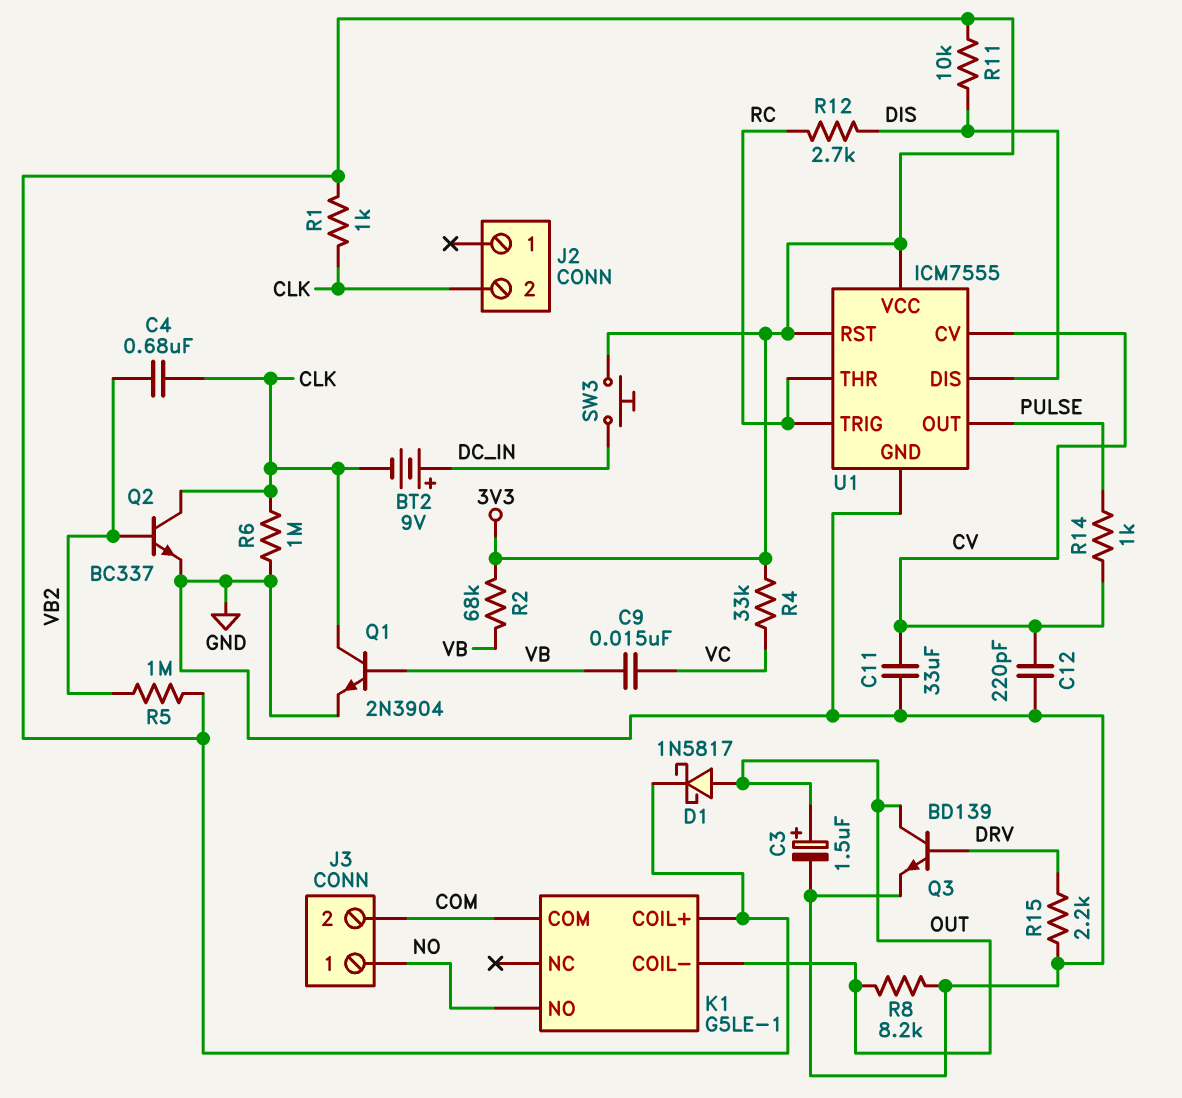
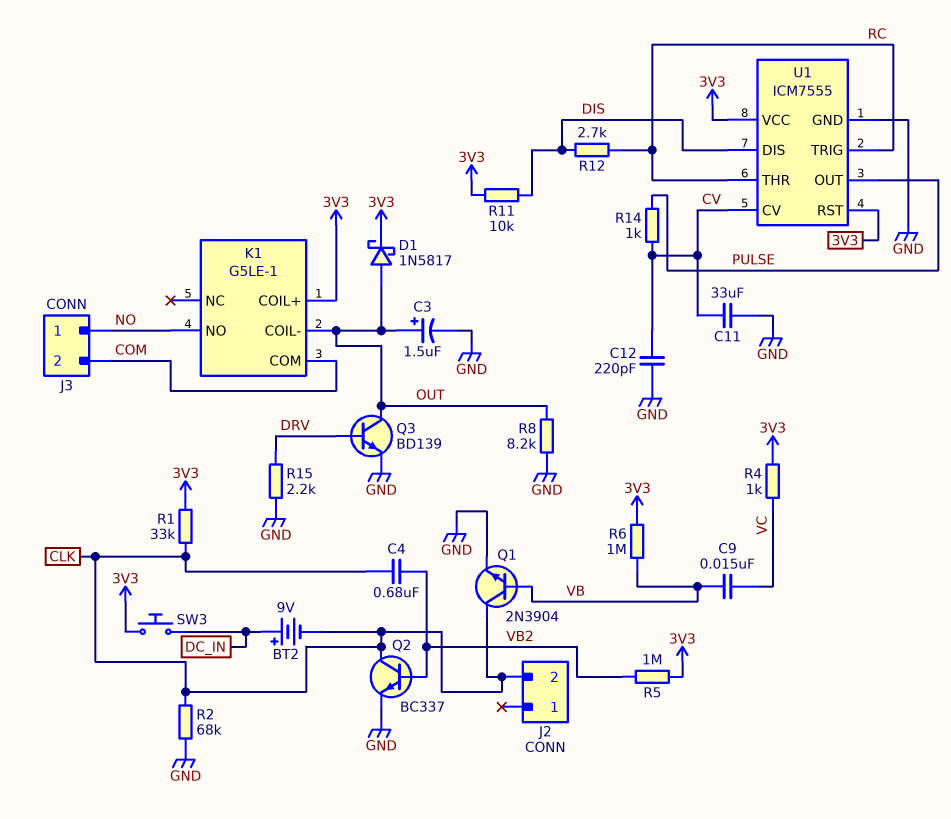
R1: 1k (3V3, CLK) -> 33k (3V3, CLK)
R2: 68k (3V3, VB) -> 68k (CLK, GND)
R4: 33k (3V3, VC) -> 1k (3V3, VC)
R6: 1M (CLK, GND) -> 1M (3V3, VB)

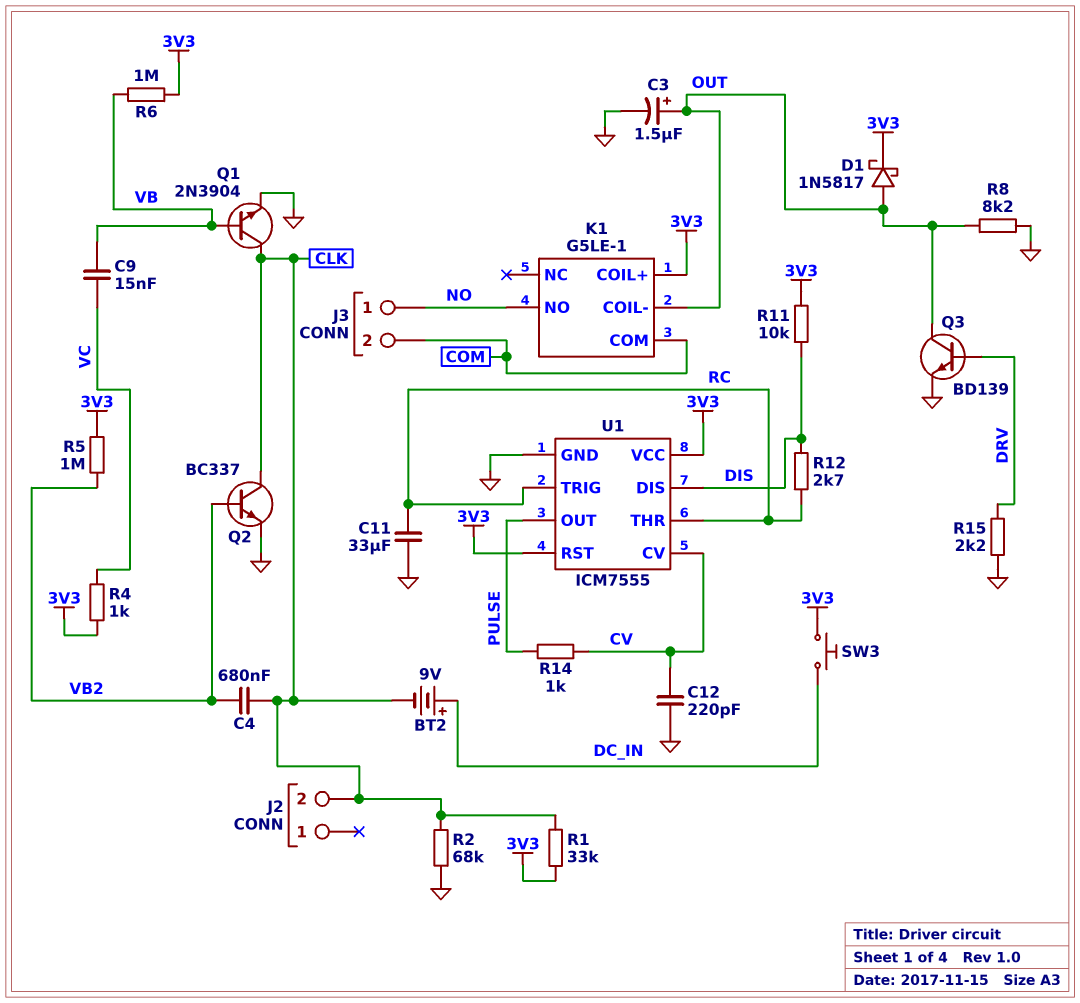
C11: 33uF (CV, GND) -> 33uF (GND, RC)

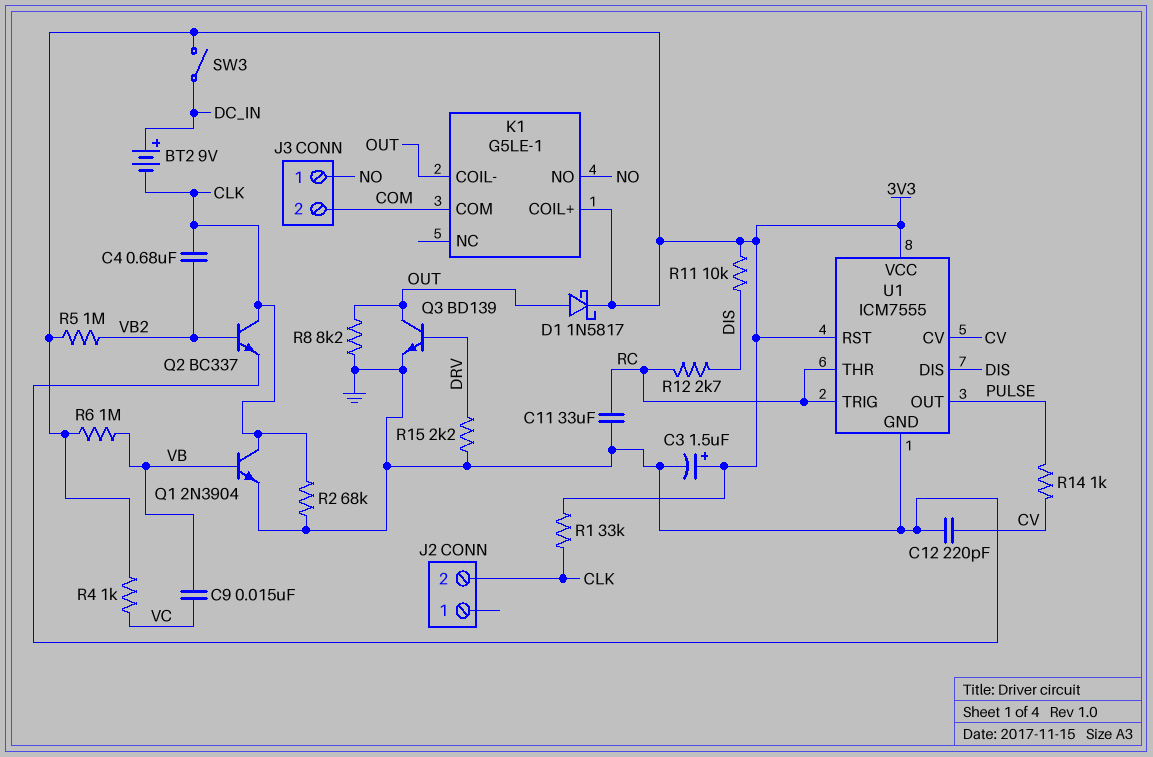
C3: 1.5uF (plus OUT, minus GND) -> 1.5uF (plus 3V3, minus GND)
SW3: button (3V3, DC_IN) -> switch (3V3, DC_IN)

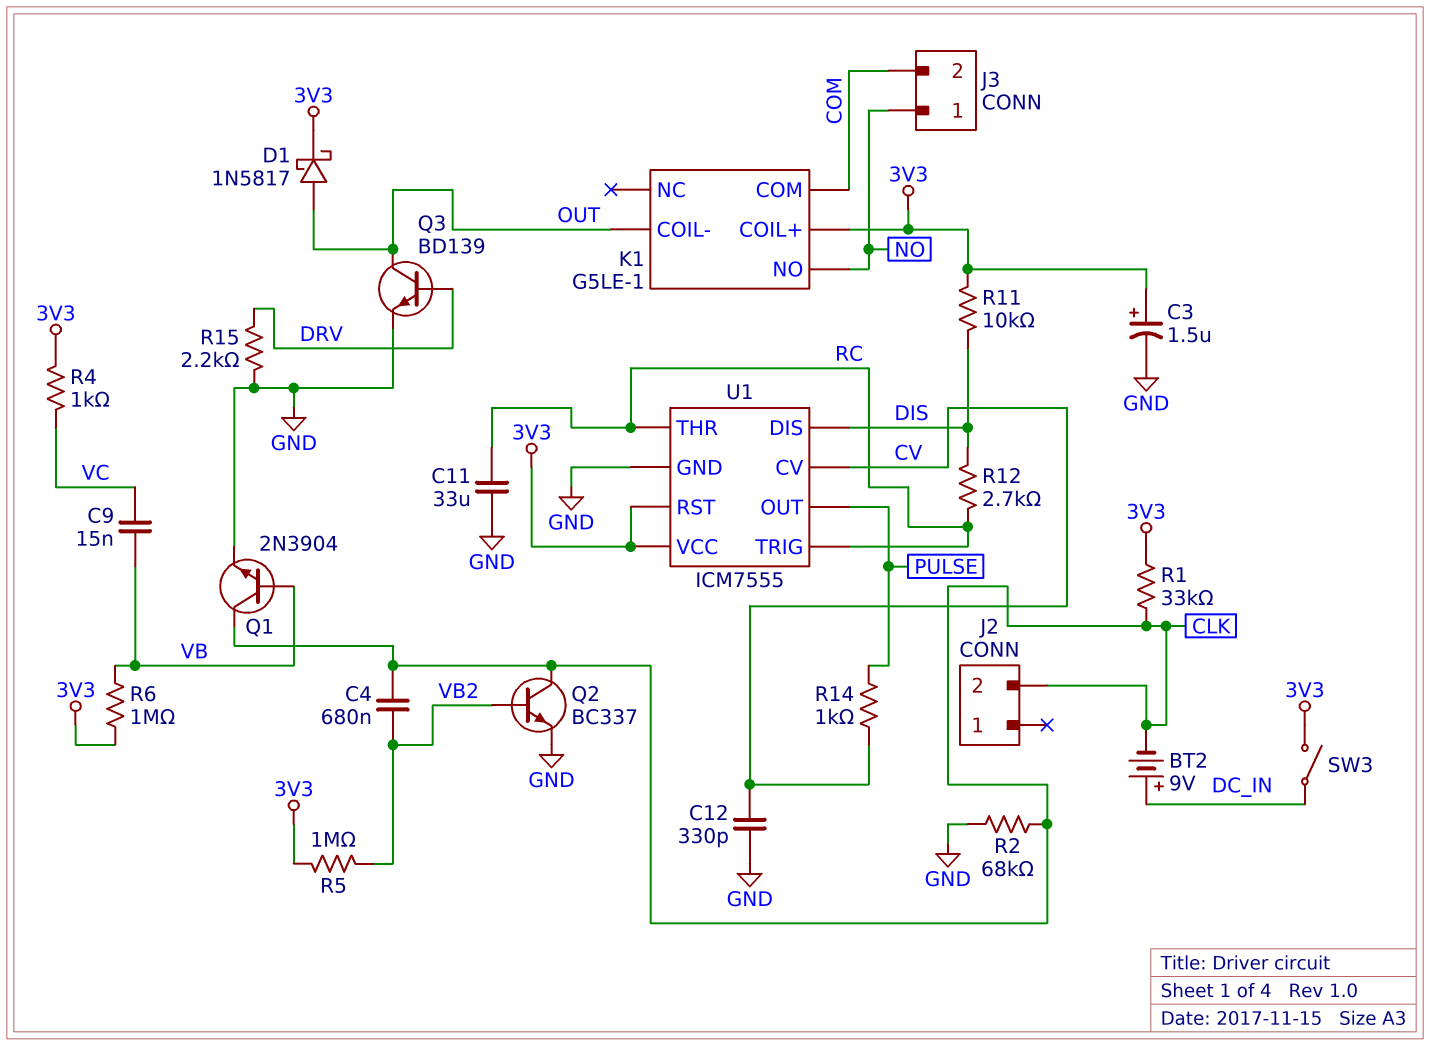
C12: 220pF (CV, GND) -> 330pF (CV, GND)
R8: 8.2k (GND, OUT) -> none

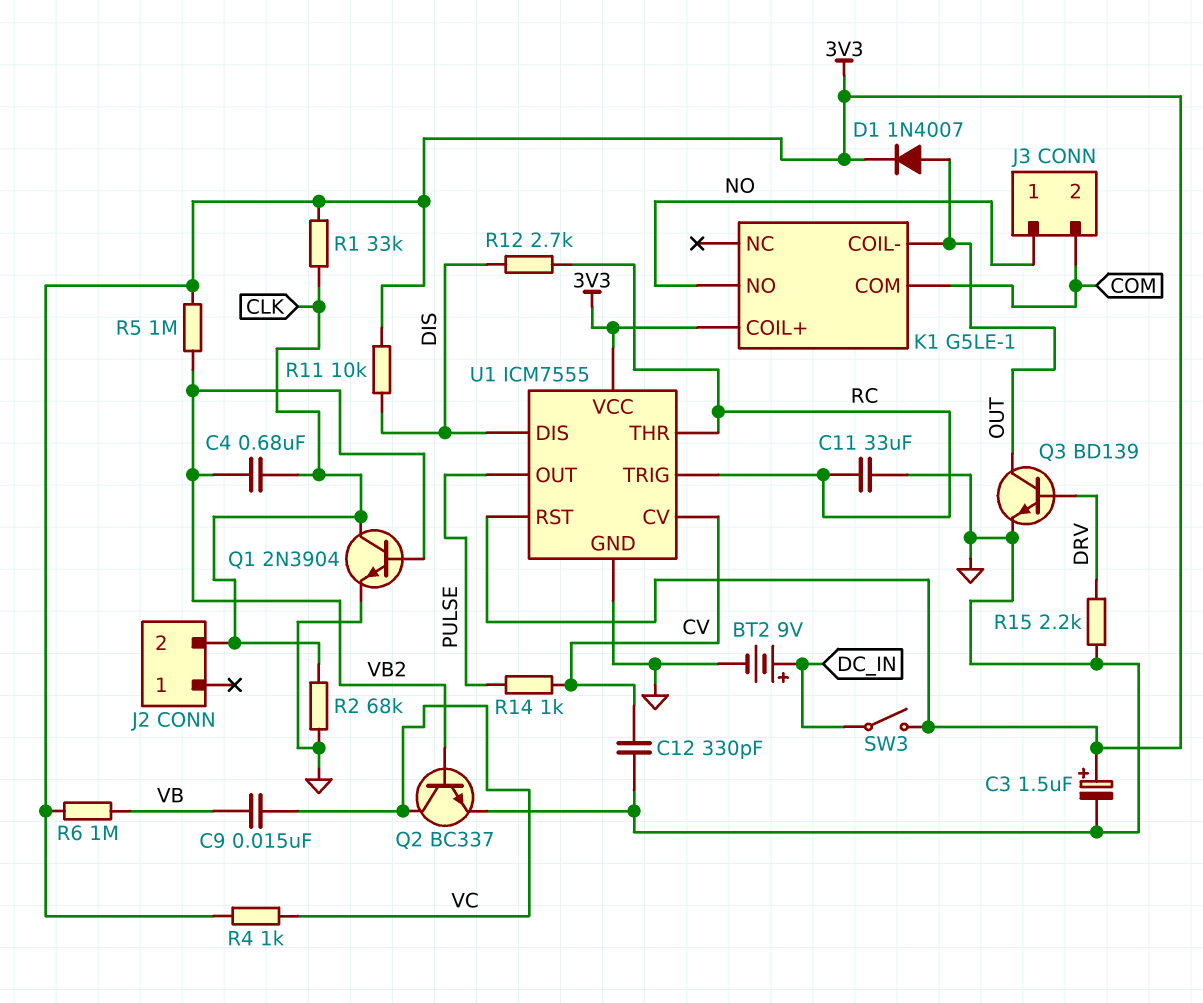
BT2: 9V (plus DC_IN, minus CLK) -> 9V (plus DC_IN, minus GND)
D1: schottky 1N5817 (A OUT, K 3V3) -> diode 1N4007 (A OUT, K 3V3)
Q1: NPN 2N3904 (B VB, C CLK, E GND) -> NPN 2N3904 (B VB2, C CLK, E GND)
Q2: NPN BC337 (B VB2, C CLK, E GND) -> NPN BC337 (B VB2, C VC, E GND)

